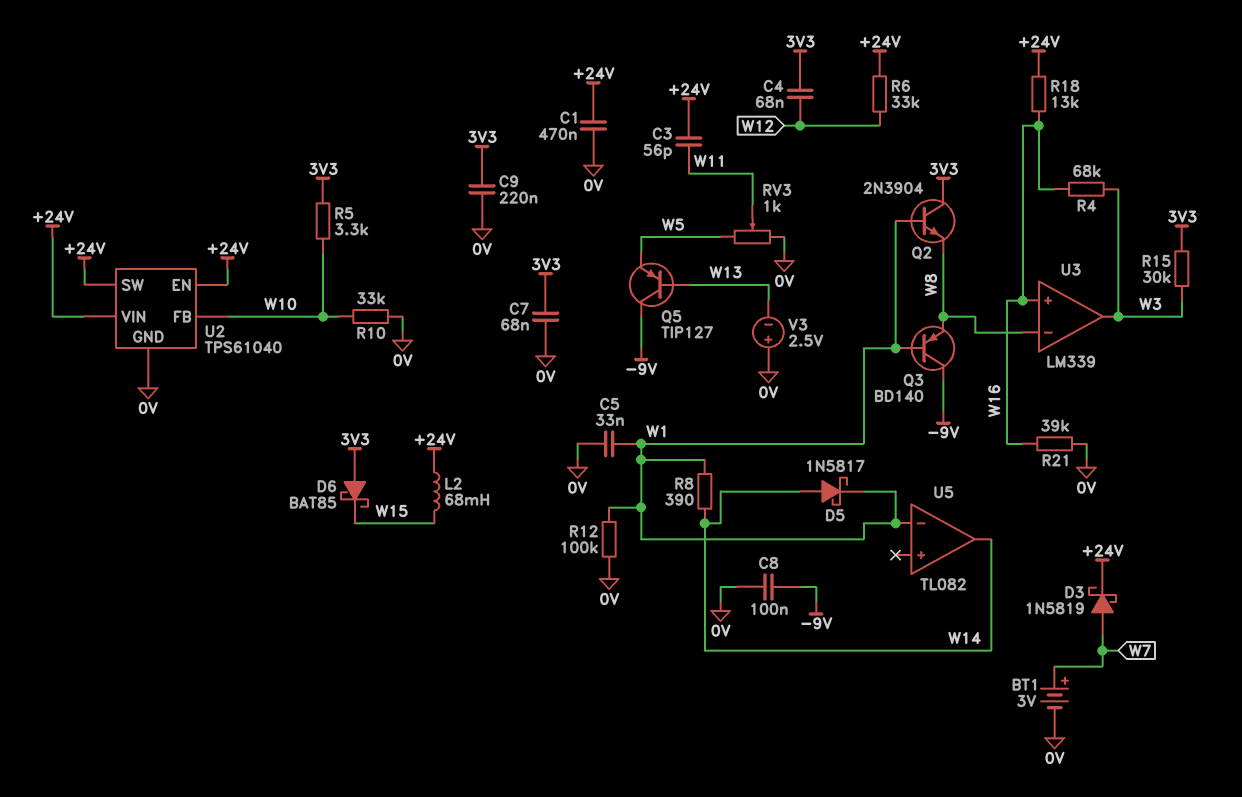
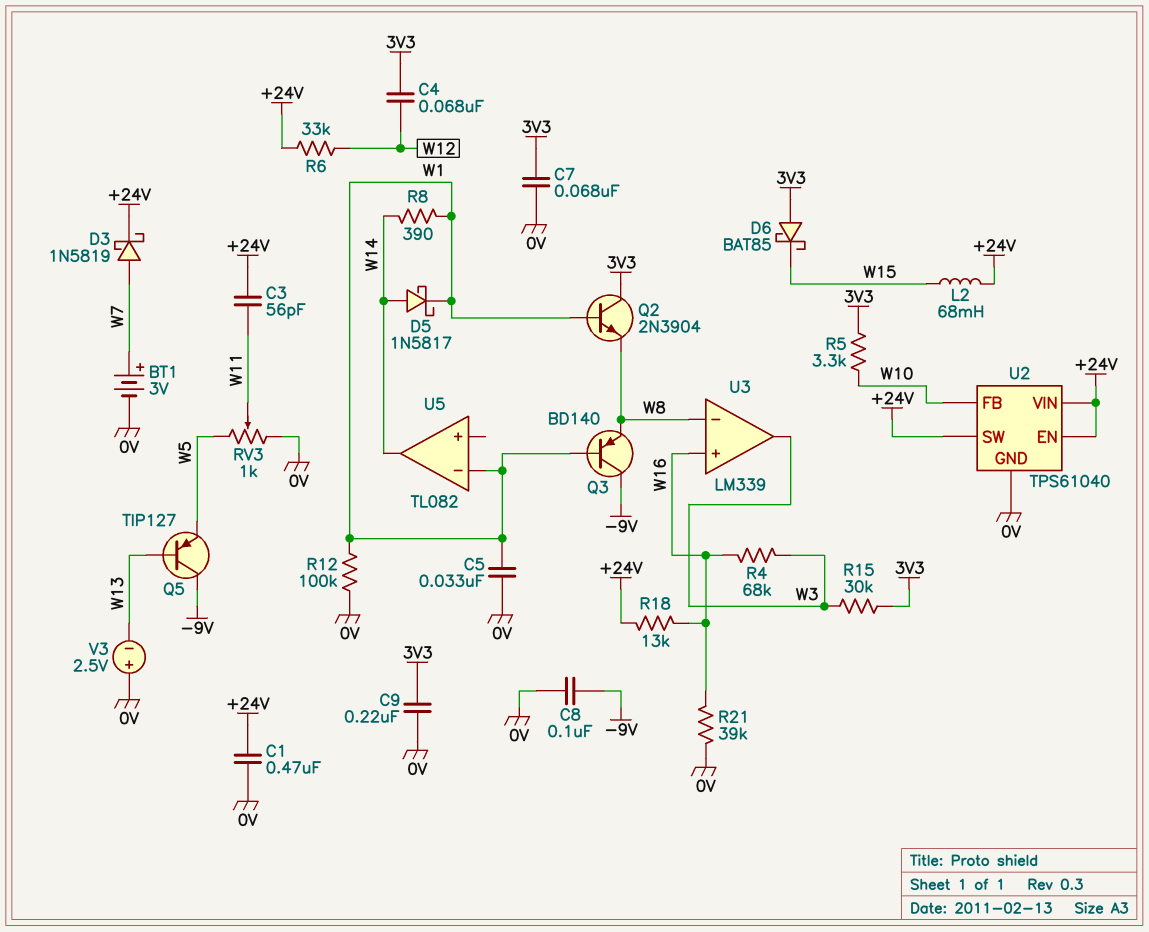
R10: 33k (0V, W10) -> none

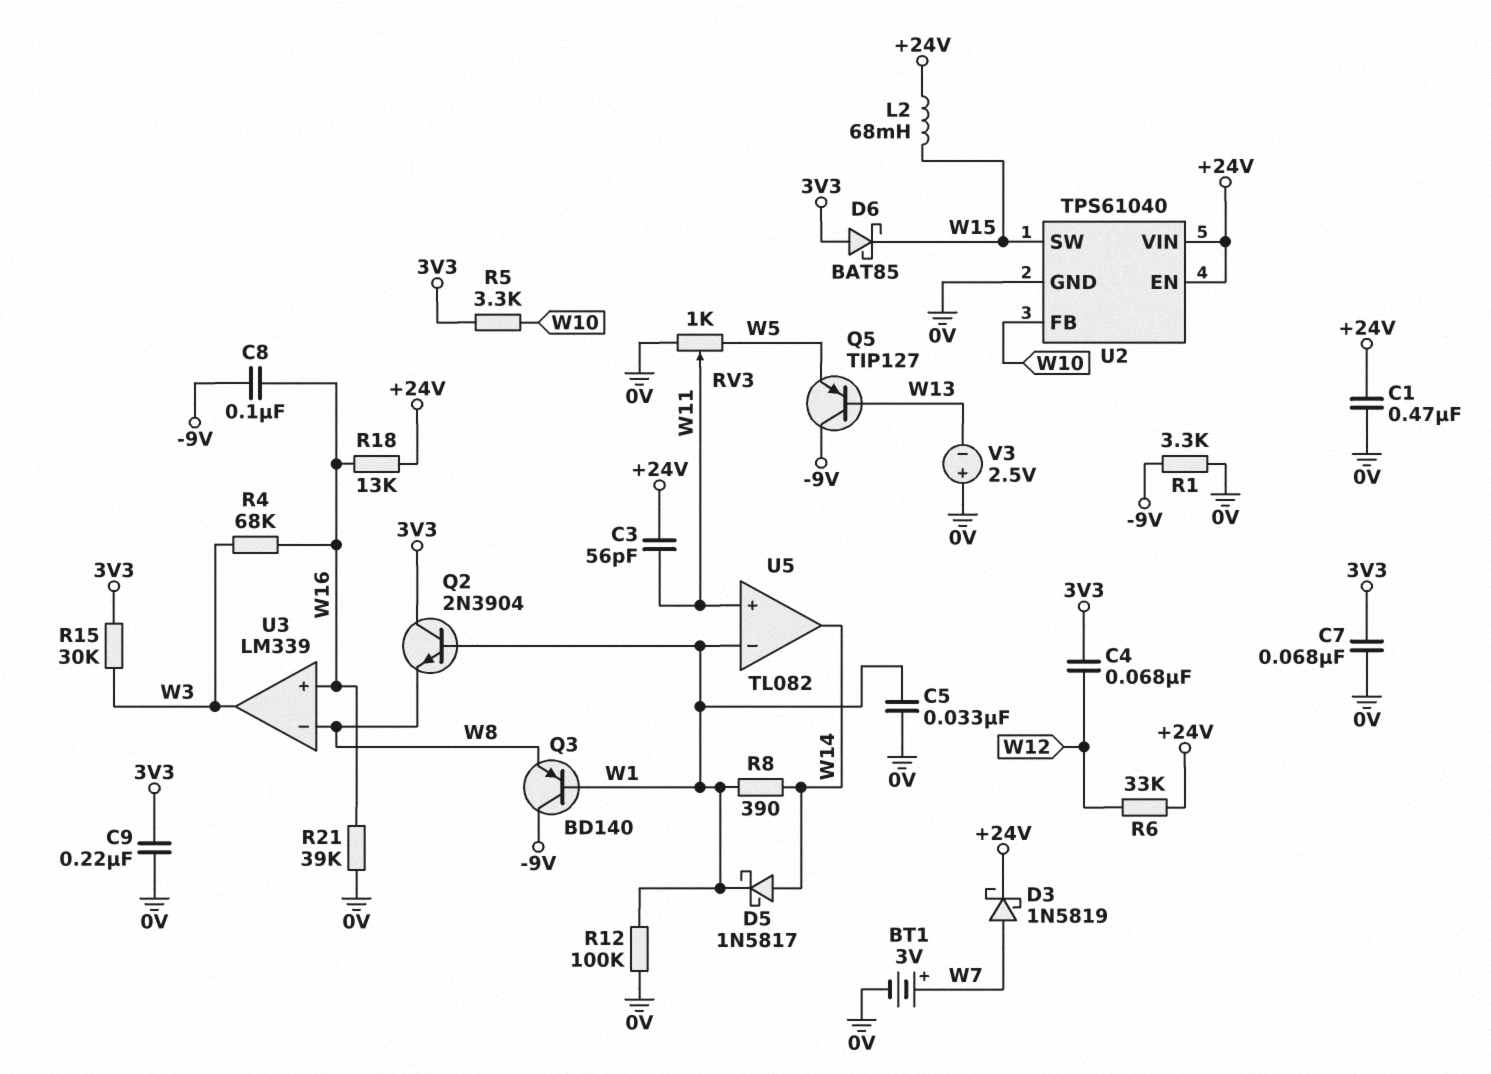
C8: 100nF (-9V, 0V) -> 100nF (-9V, W16)
R1: none -> 3.3k (-9V, 0V)
U2 pin SW: +24V -> W15
U5 pin in+: none -> W11

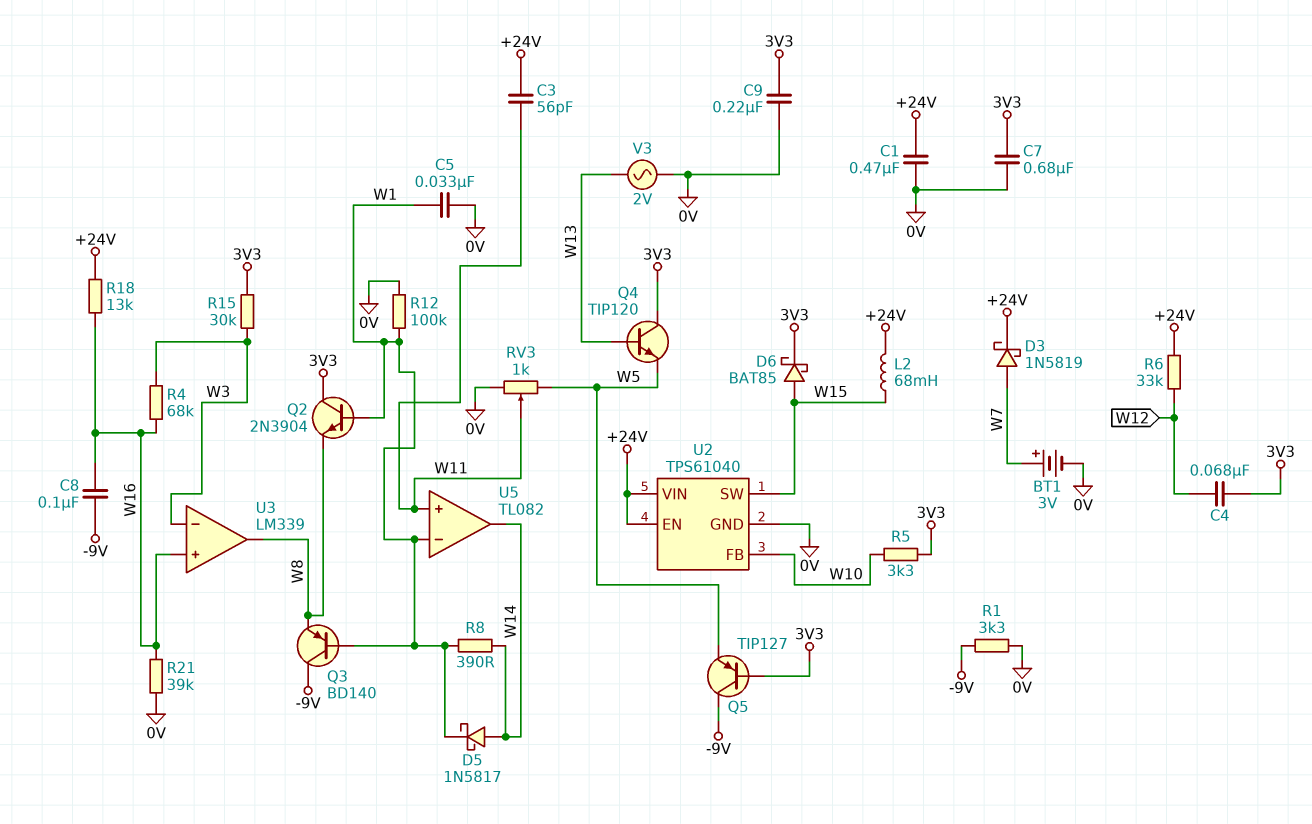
C7: 68nF (0V, 3V3) -> 680nF (0V, 3V3)
D6: schottky BAT85 (A 3V3, K W15) -> schottky BAT85 (A W15, K 3V3)
Q4: none -> NPN TIP120 (B W13, C 3V3, E W5)
Q5: PNP TIP127 (B W13, C -9V, E W5) -> PNP TIP127 (B 3V3, C -9V, E W5)
U3 pin in-: W8 -> W3
U3 pin out: W3 -> W8
V3: 2.5V (plus 0V, minus W13) -> AC 2V (0V, W13)

